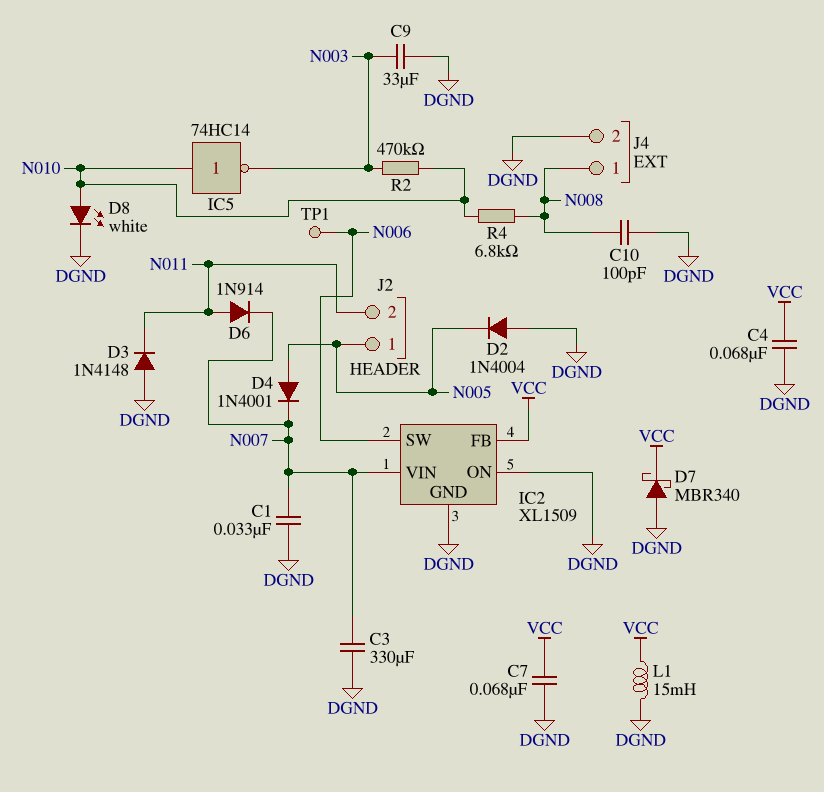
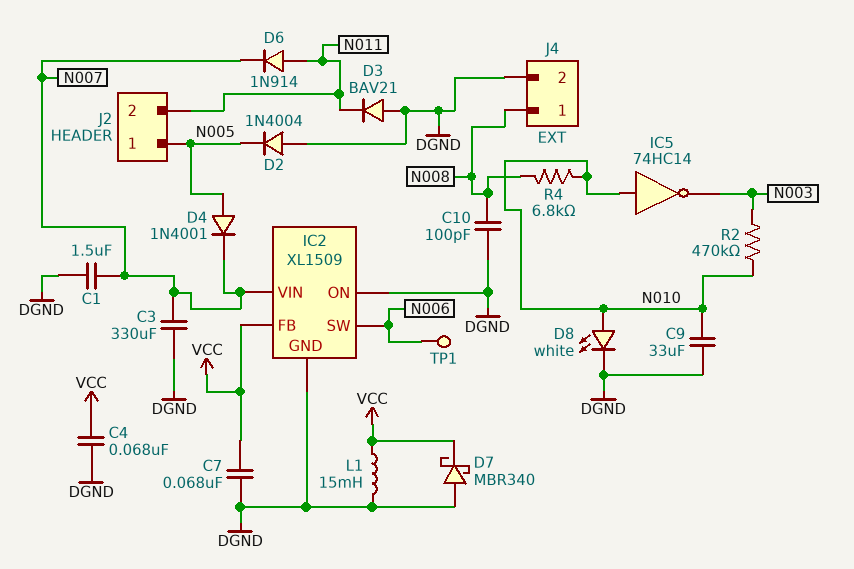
C1: 33nF (DGND, N007) -> 1.5uF (DGND, N007)
C9: 33uF (DGND, N003) -> 33uF (DGND, N010)
D3: diode 1N4148 (A DGND, K N011) -> diode BAV21 (A DGND, K N011)

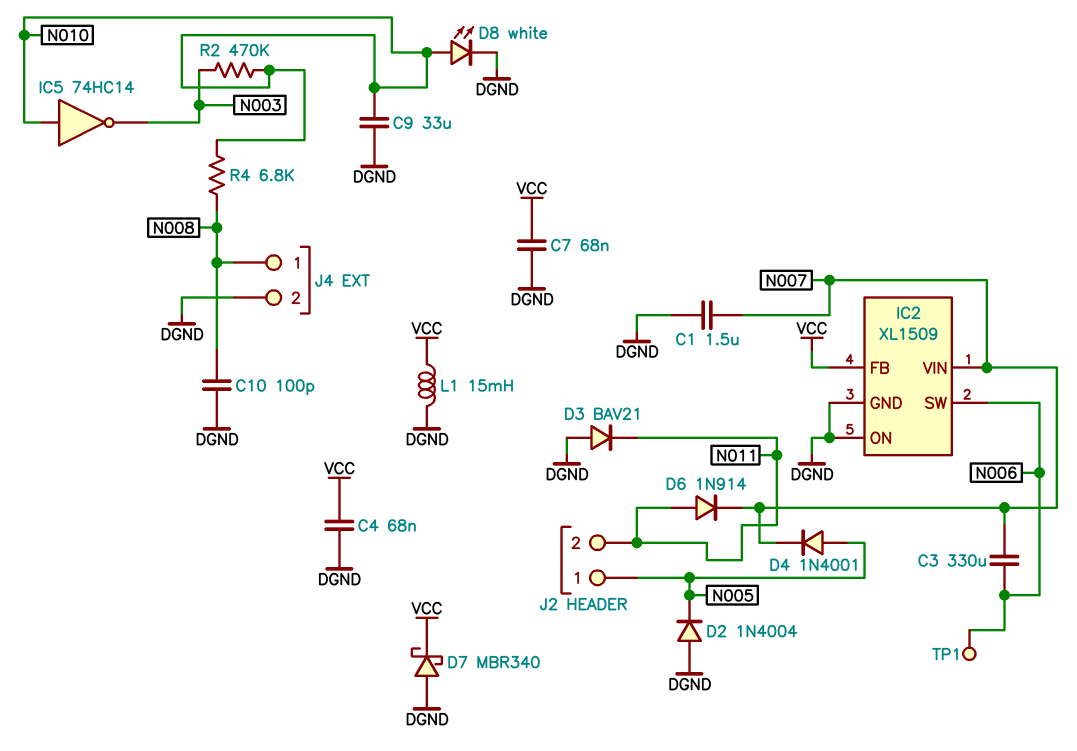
C3: 330uF (DGND, N007) -> 330uF (N006, N007)

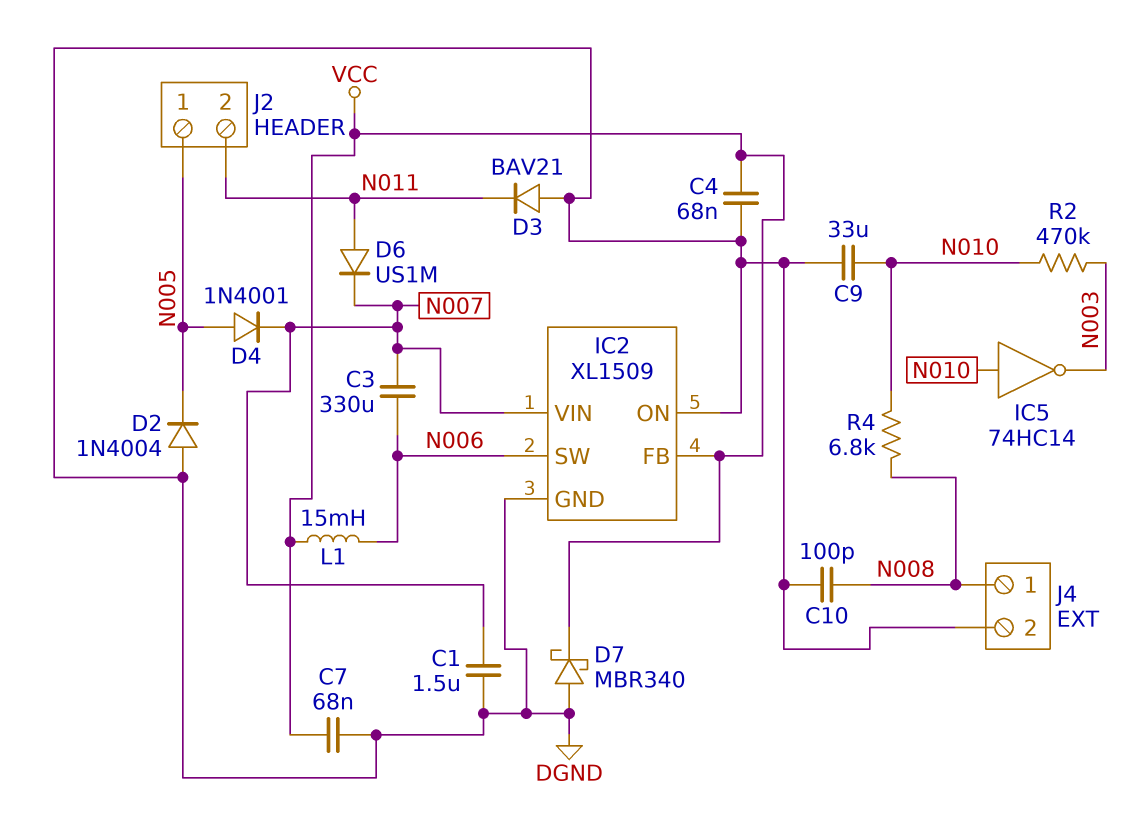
D6: diode 1N914 (A N011, K N007) -> diode US1M (A N011, K N007)
D8: LED white (A N010, K DGND) -> none
L1: 15mH (DGND, VCC) -> 15mH (N006, VCC)
TP1: test point (N006) -> none

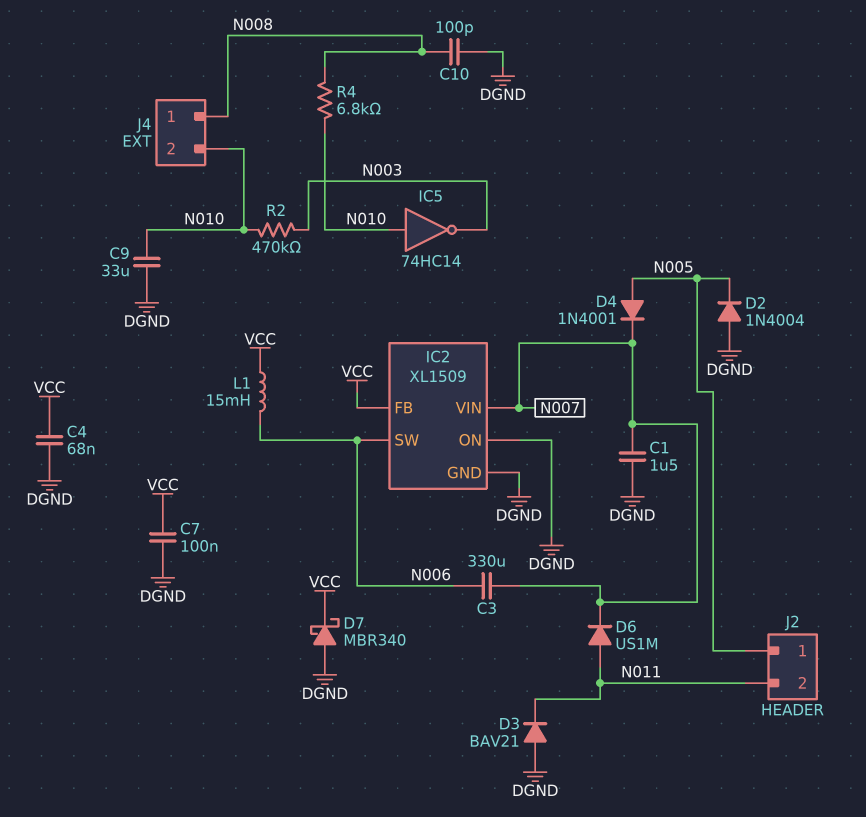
C7: 68nF (DGND, VCC) -> 100nF (DGND, VCC)
J4 pin 2: DGND -> N010

